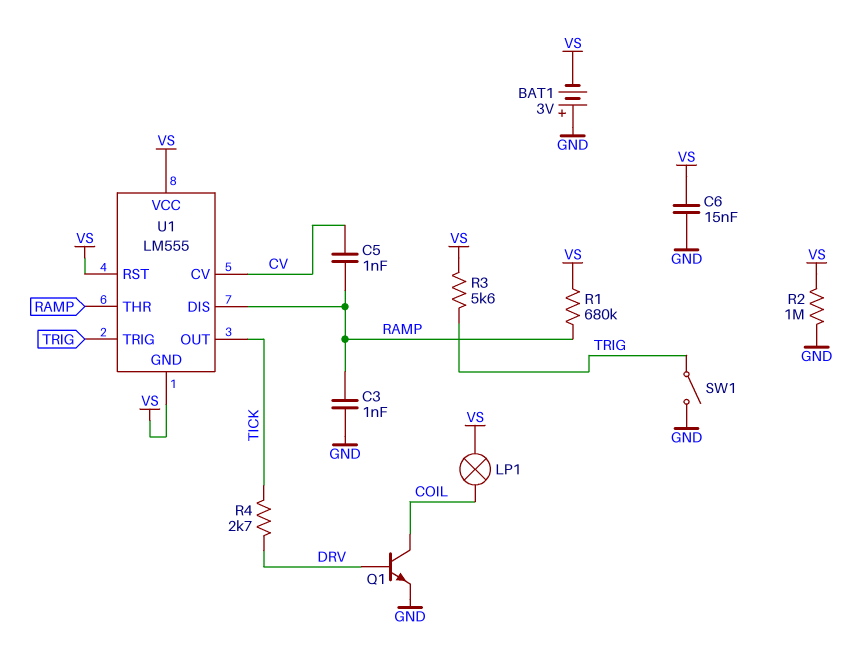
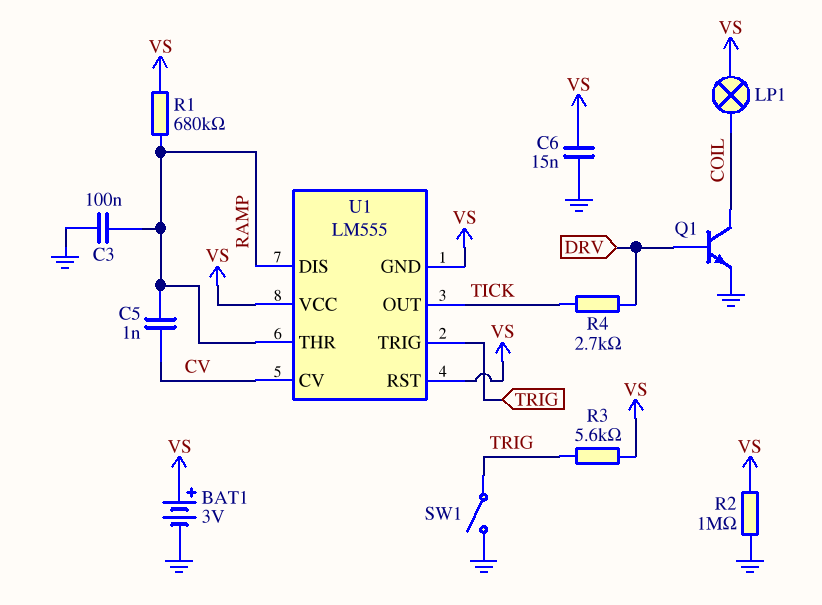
BAT1: 3V (plus GND, minus VS) -> 3V (plus VS, minus GND)
C3: 1nF (GND, RAMP) -> 100nF (GND, RAMP)

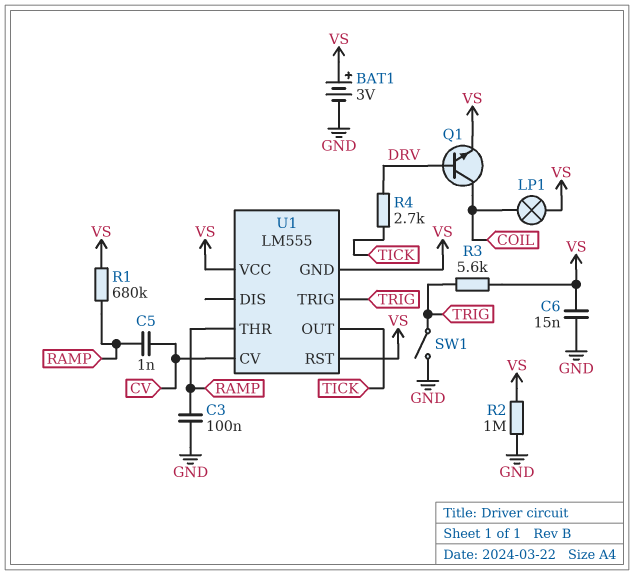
Q1: NPN (B DRV, C COIL, E GND) -> NPN (B DRV, C COIL, E VS)
U1 pin DIS: RAMP -> none

